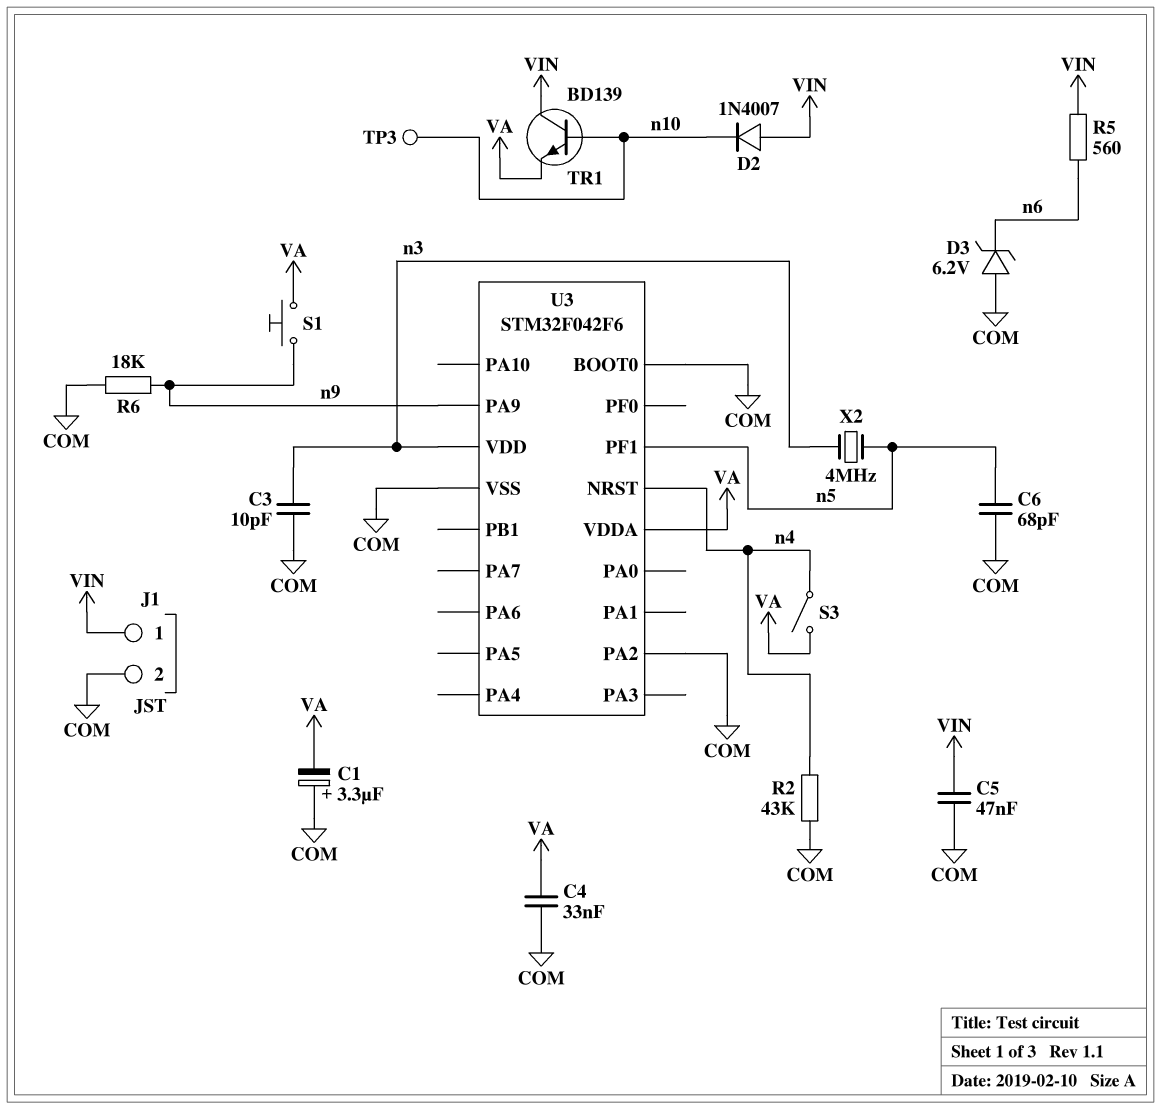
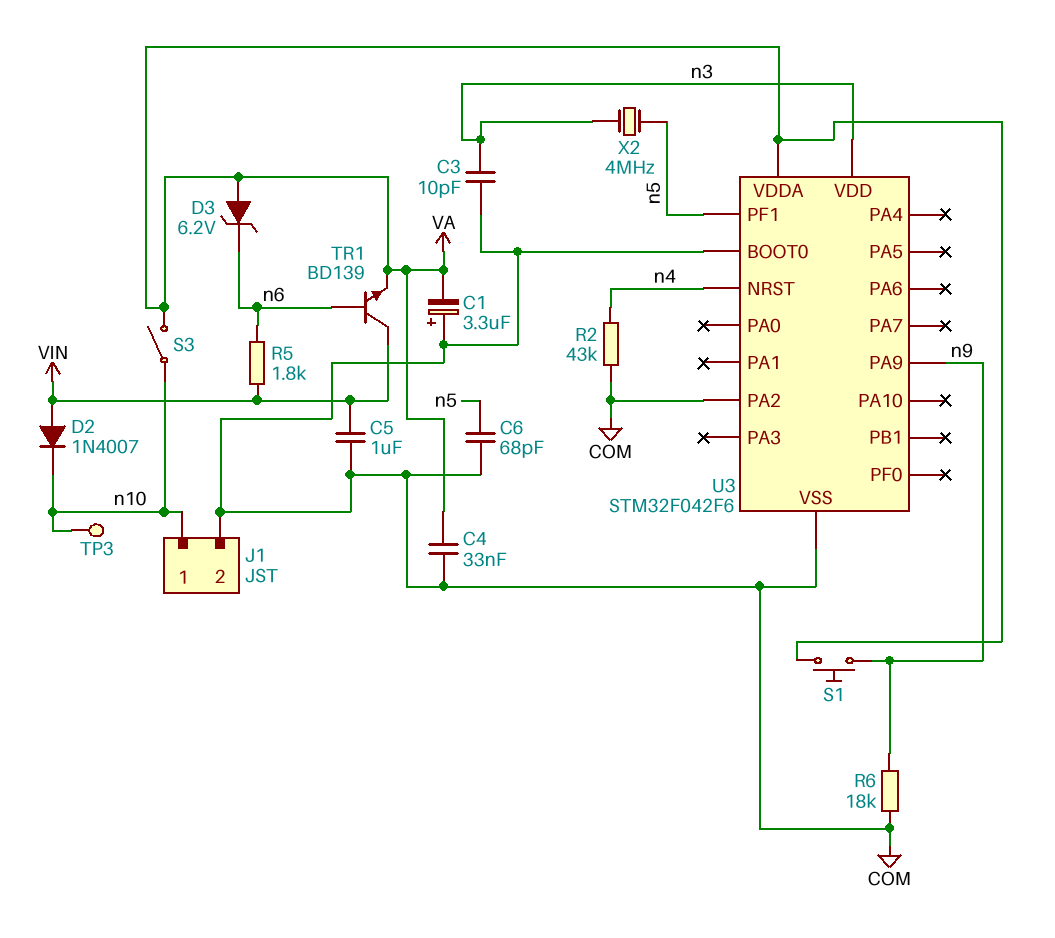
C5: 47nF (COM, VIN) -> 1uF (COM, VIN)
D3: zener 6.2V (A COM, K n6) -> zener 6.2V (A VA, K n6)
J1 pin 1: VIN -> n10
R5: 560 (VIN, n6) -> 1.8k (VIN, n6)
S3: switch (VA, n4) -> switch (VA, n10)
TR1: NPN BD139 (B n10, C VIN, E VA) -> NPN BD139 (B n6, C VIN, E VA)

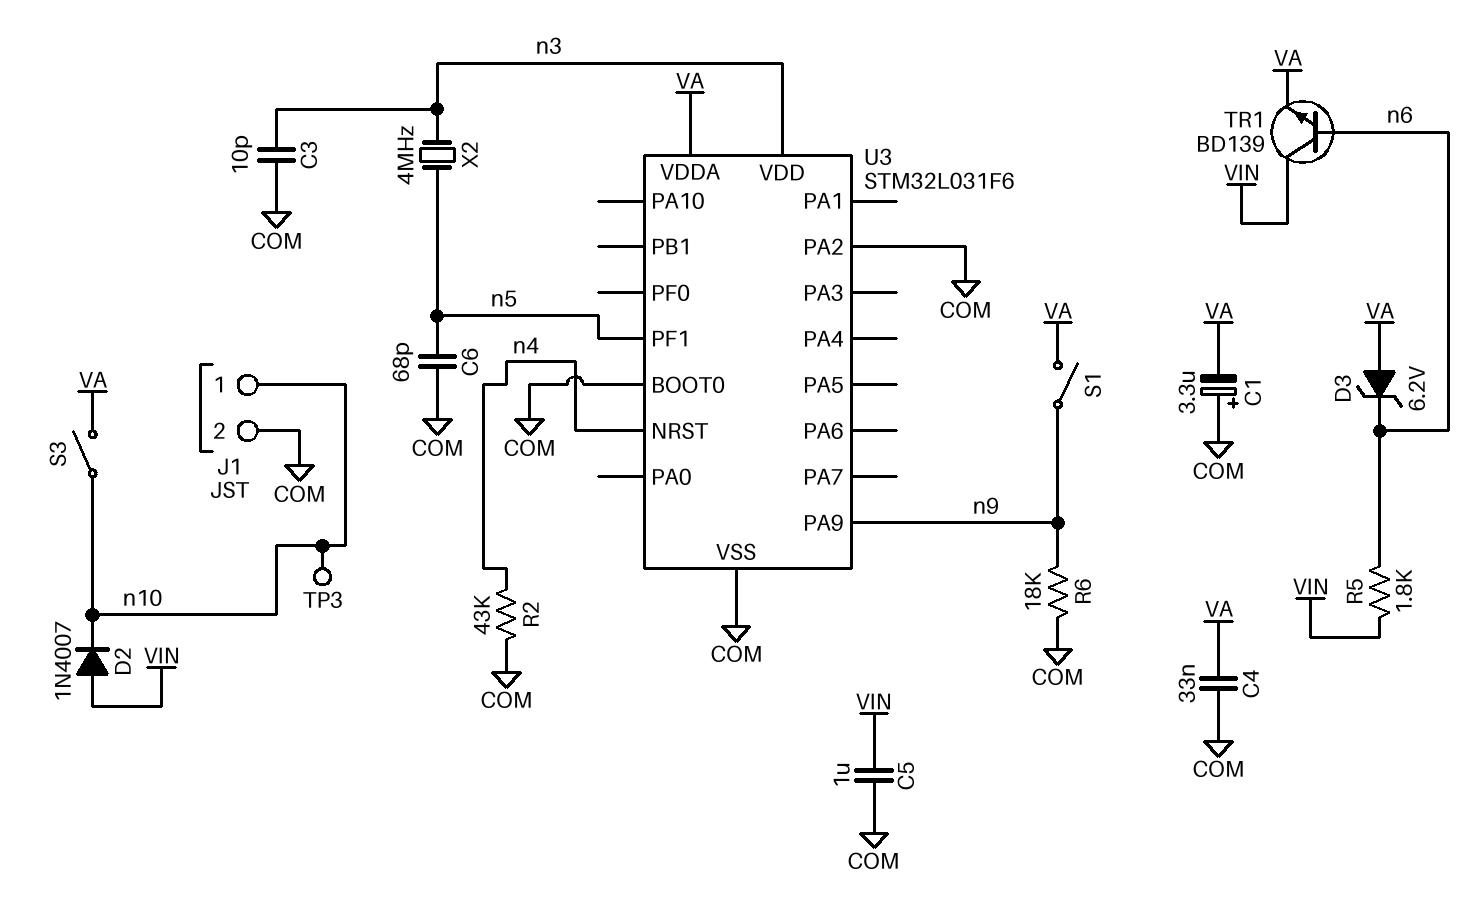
S1: button (VA, n9) -> switch (VA, n9)
U3: STM32F042F6 -> STM32L031F6

